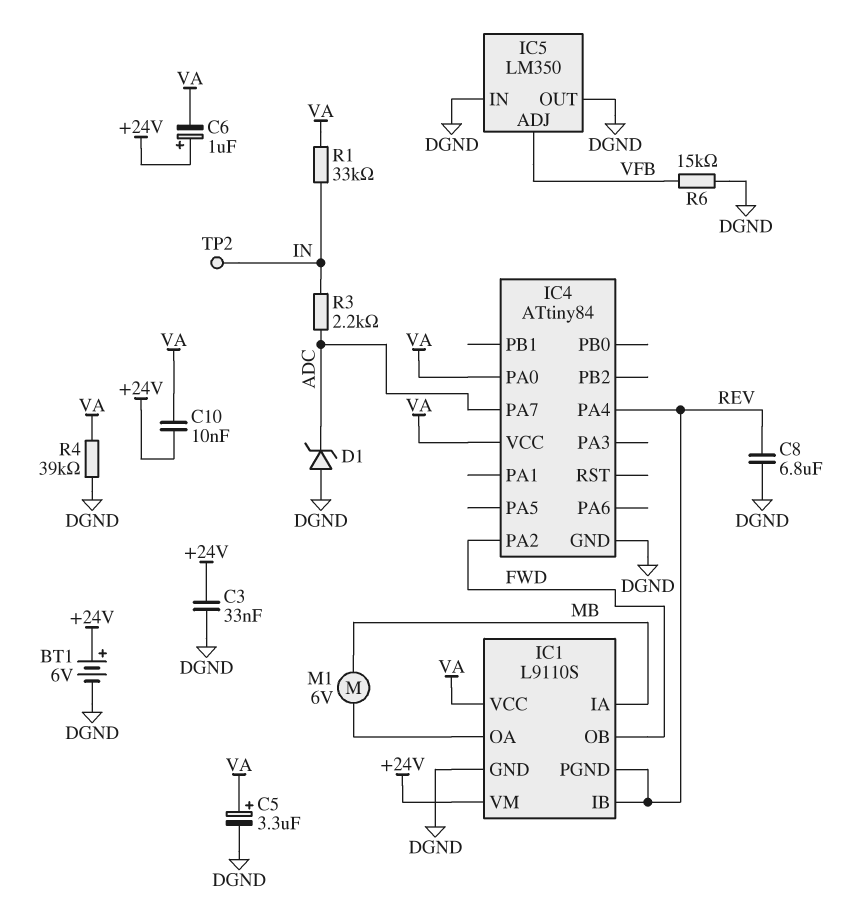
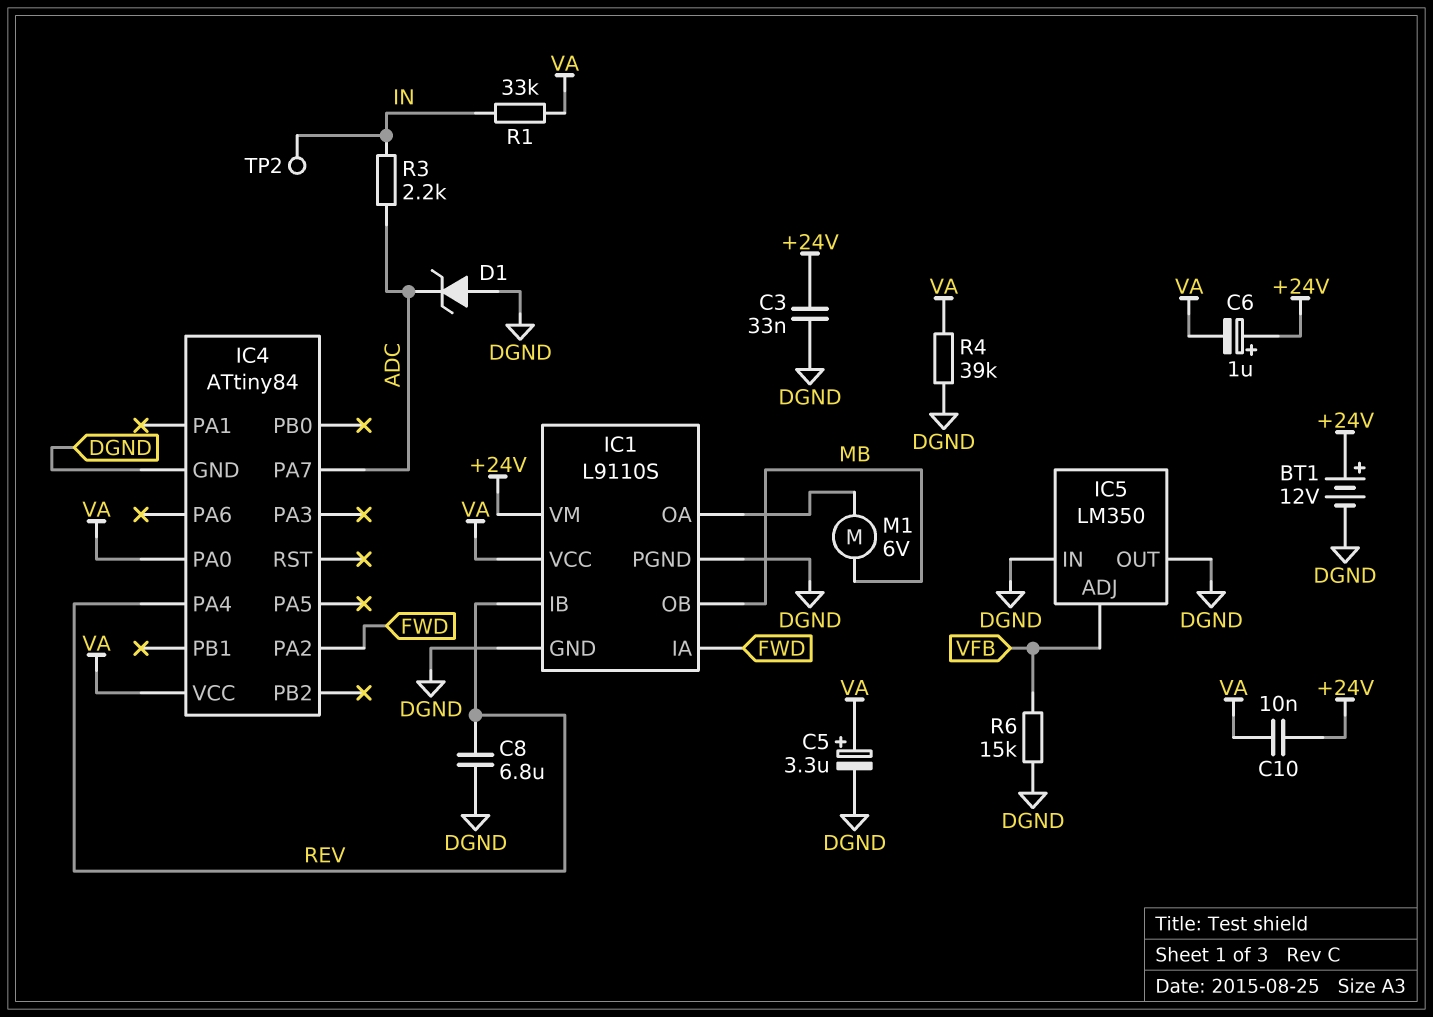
BT1: 6V (plus +24V, minus DGND) -> 12V (plus +24V, minus DGND)
IC1 pin IA: MB -> FWD
IC1 pin OB: FWD -> MB
IC1 pin PGND: REV -> DGND

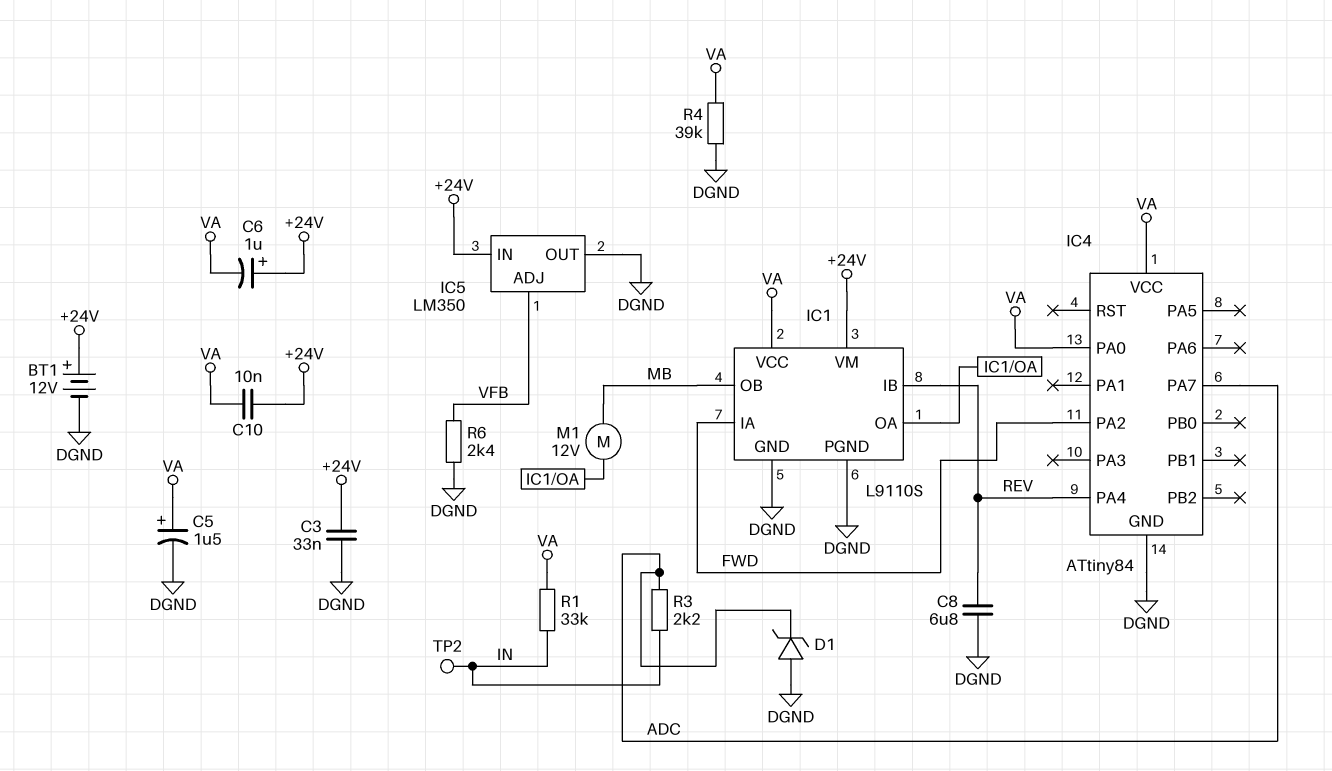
C5: 3.3uF (plus VA, minus DGND) -> 1.5uF (plus VA, minus DGND)
IC5 pin IN: DGND -> +24V
M1: motor 6V (IC1/OA, MB) -> motor 12V (IC1/OA, MB)
R6: 15k (DGND, VFB) -> 2.4k (DGND, VFB)

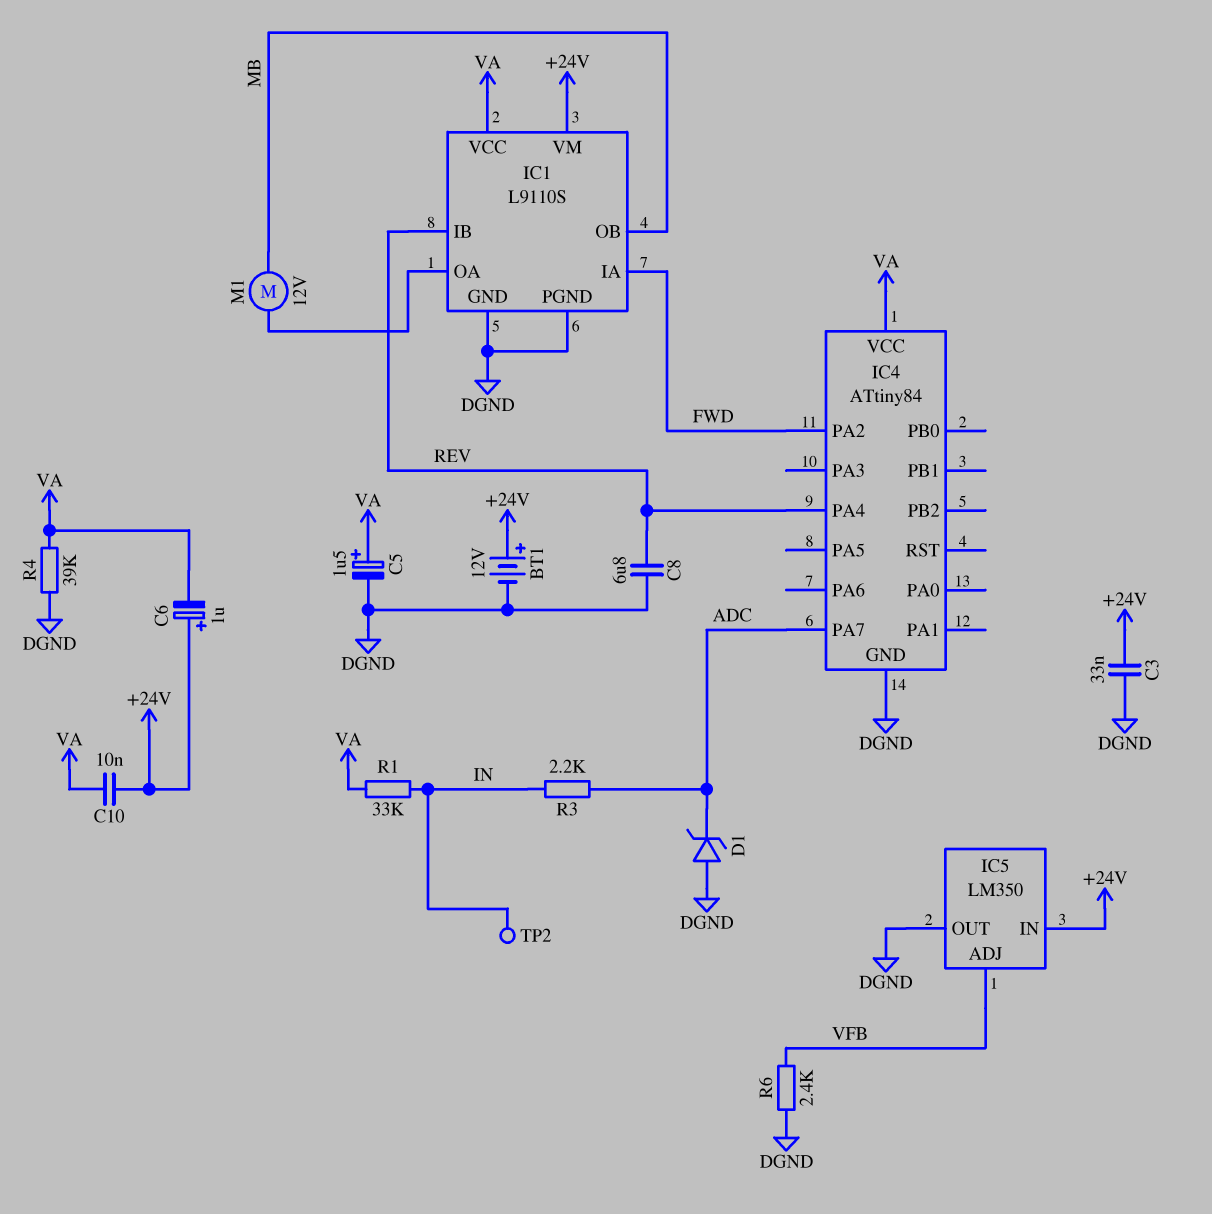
IC4 pin PA0: VA -> none

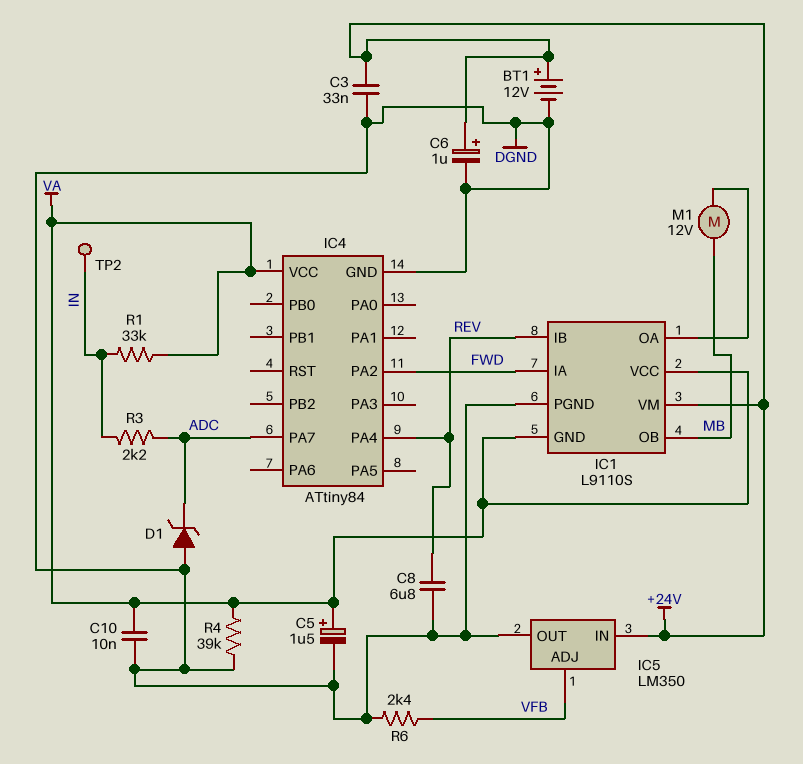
C6: 1uF (plus +24V, minus VA) -> 1uF (plus +24V, minus DGND)
C10: 10nF (+24V, VA) -> 10nF (DGND, VA)
IC1 pin GND: DGND -> VA

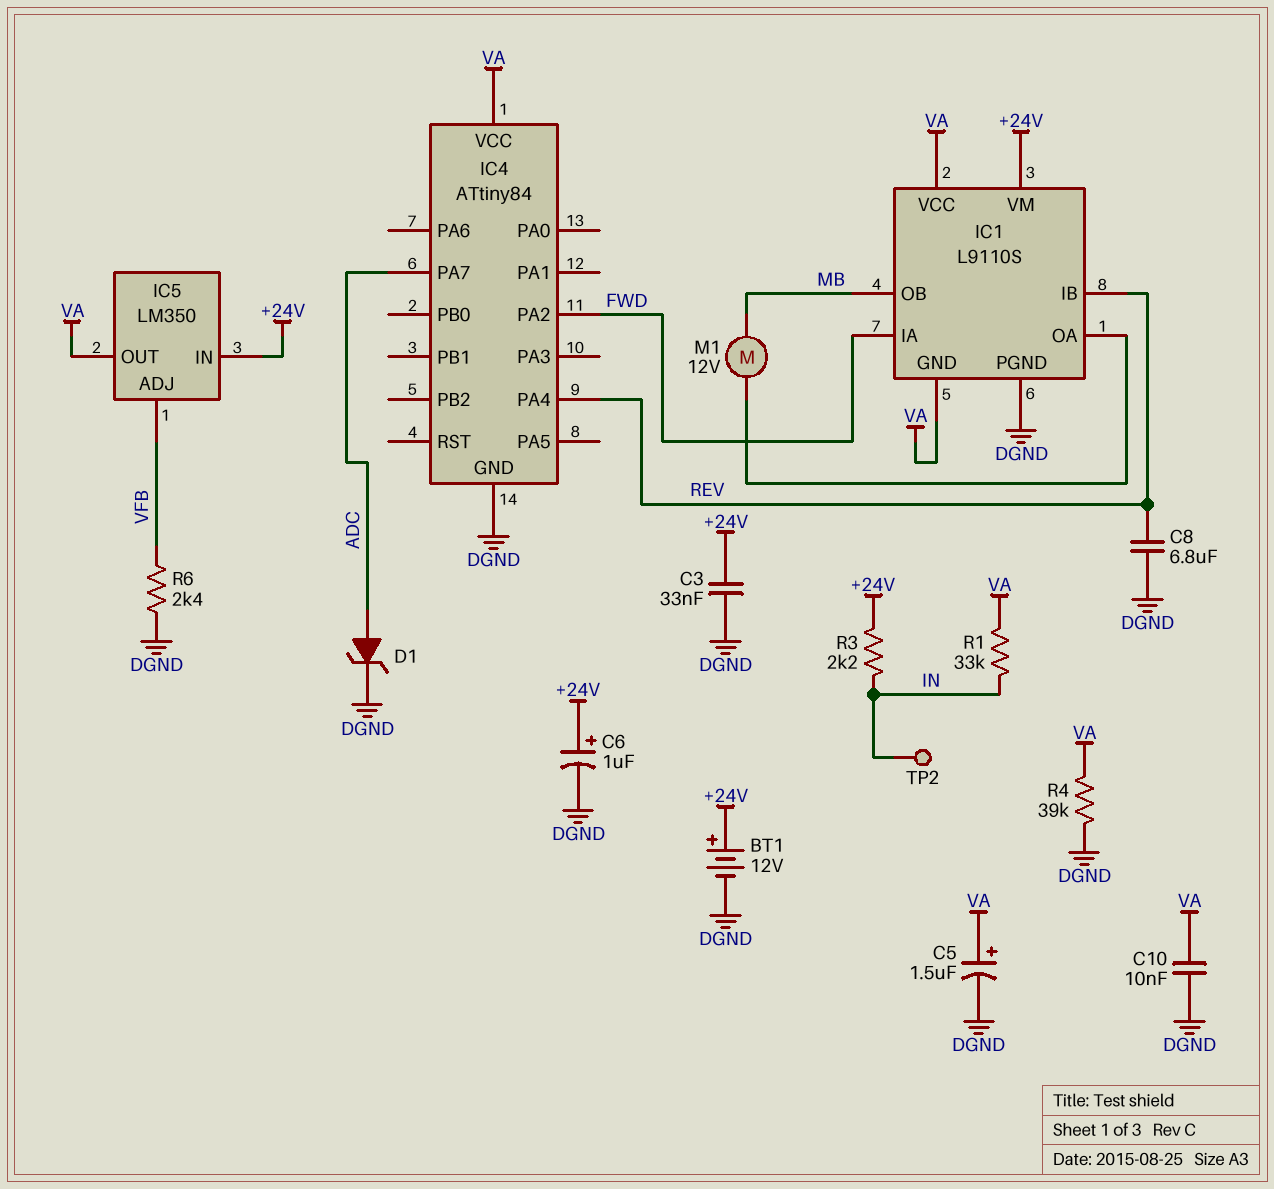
D1: zener (A DGND, K ADC) -> zener (A ADC, K DGND)
IC5 pin OUT: DGND -> VA
R3: 2.2k (ADC, IN) -> 2.2k (+24V, IN)

